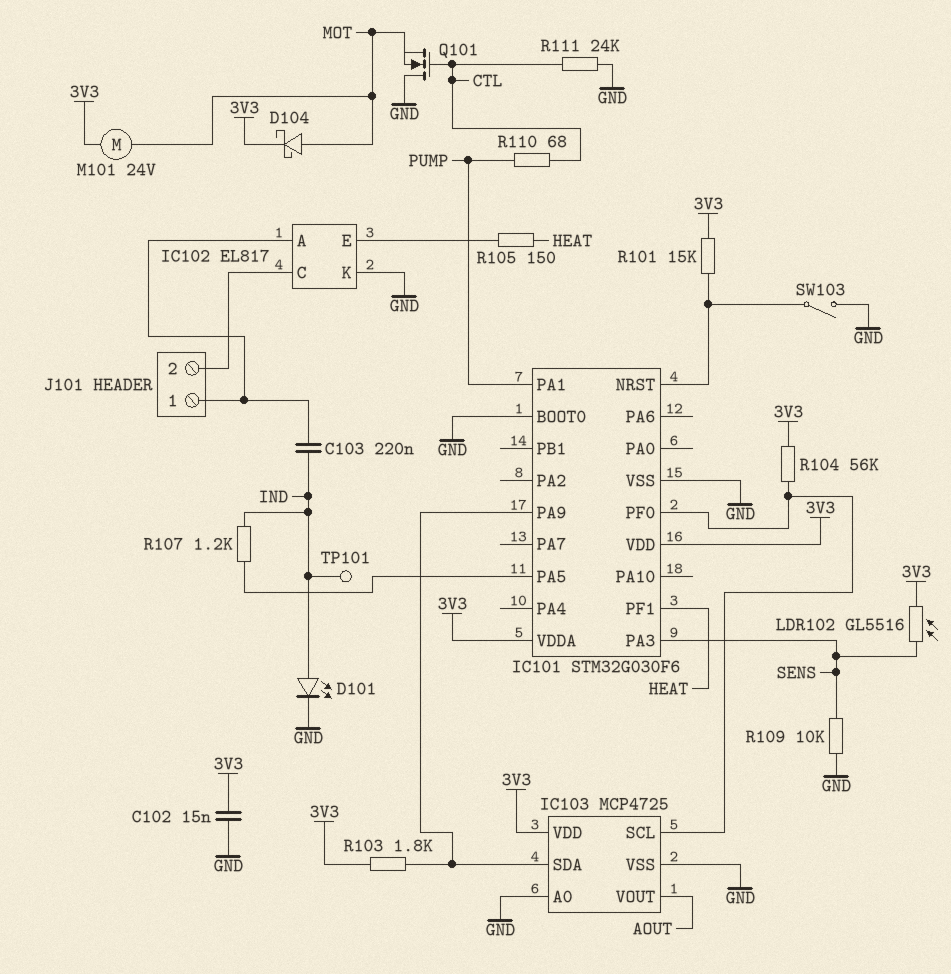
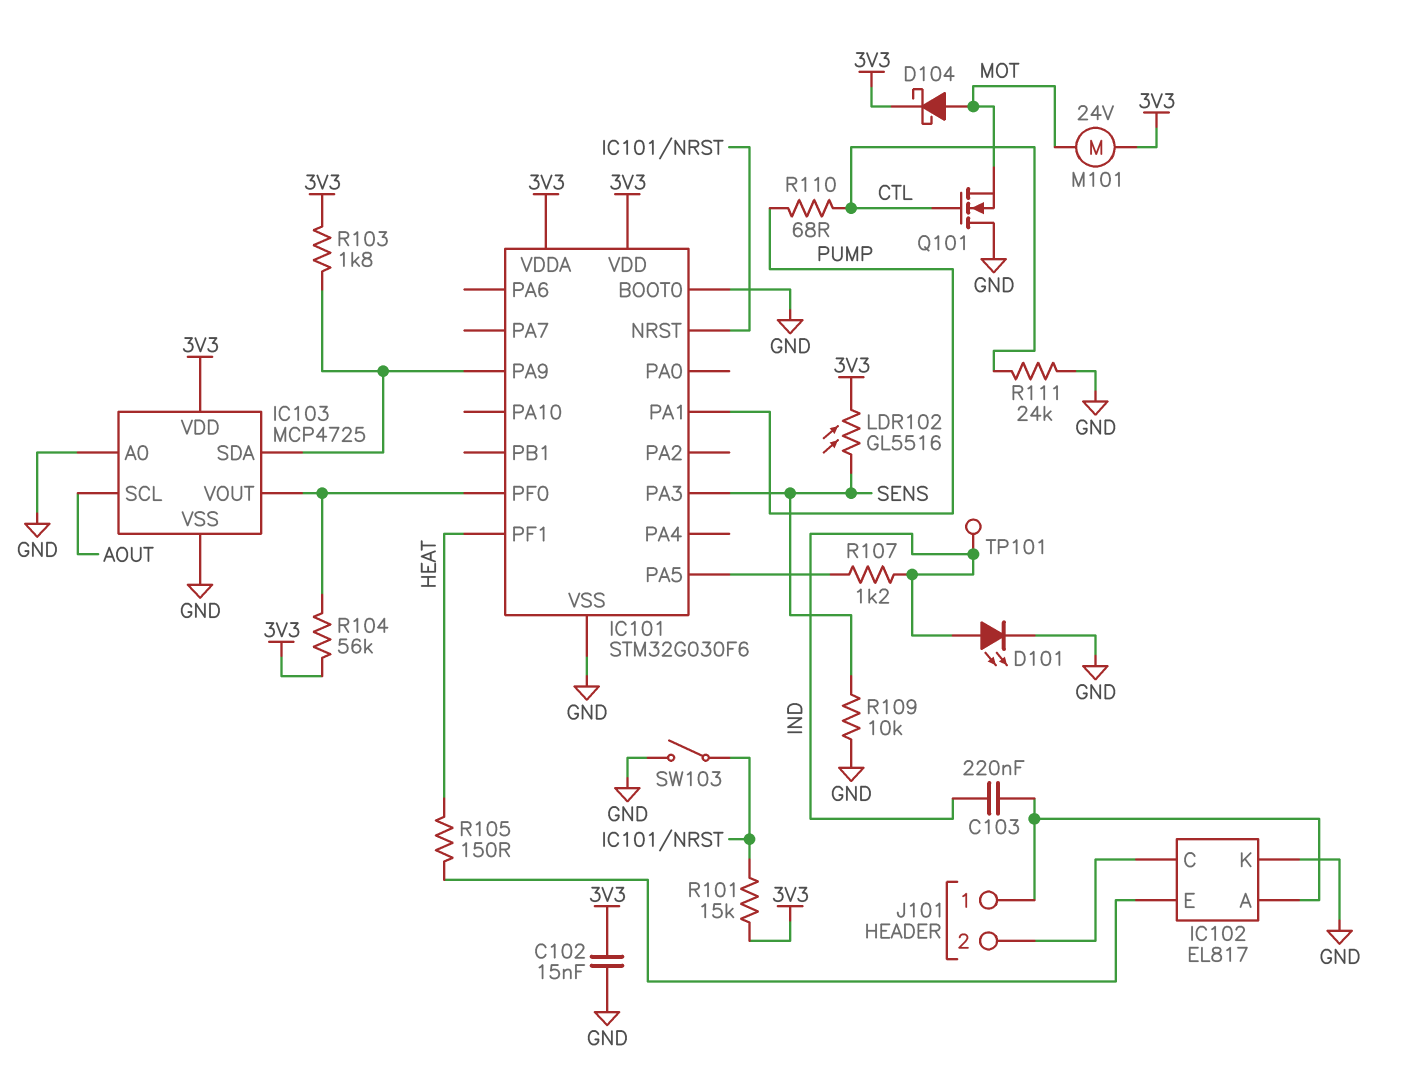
IC103 pin SCL: IC101/PF0 -> AOUT
IC103 pin VOUT: AOUT -> IC101/PF0

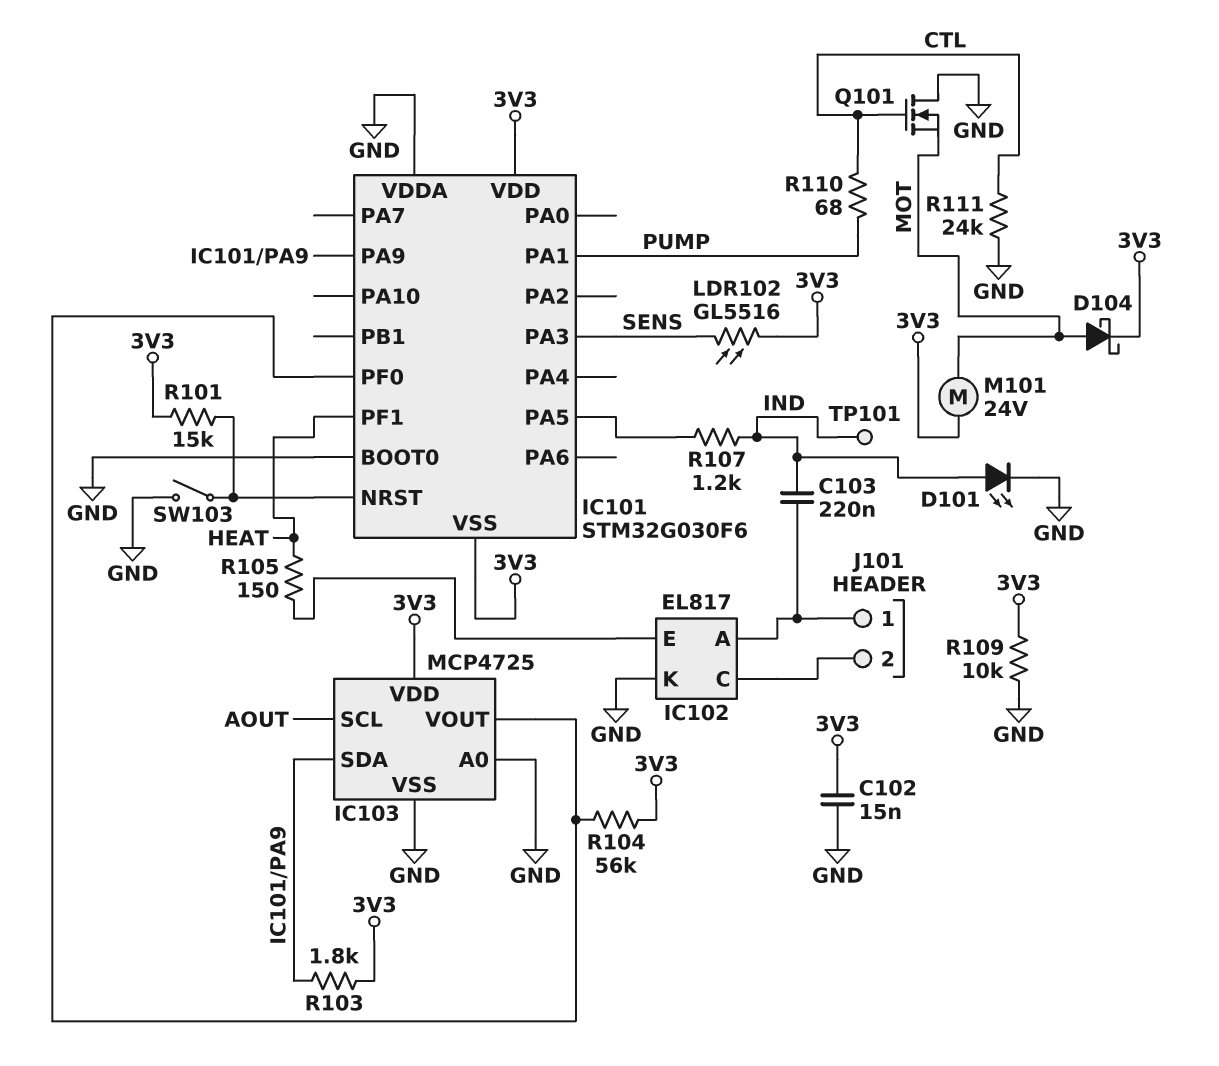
IC101 pin VDDA: 3V3 -> GND
IC101 pin VSS: GND -> 3V3
R109: 10k (GND, SENS) -> 10k (3V3, GND)

